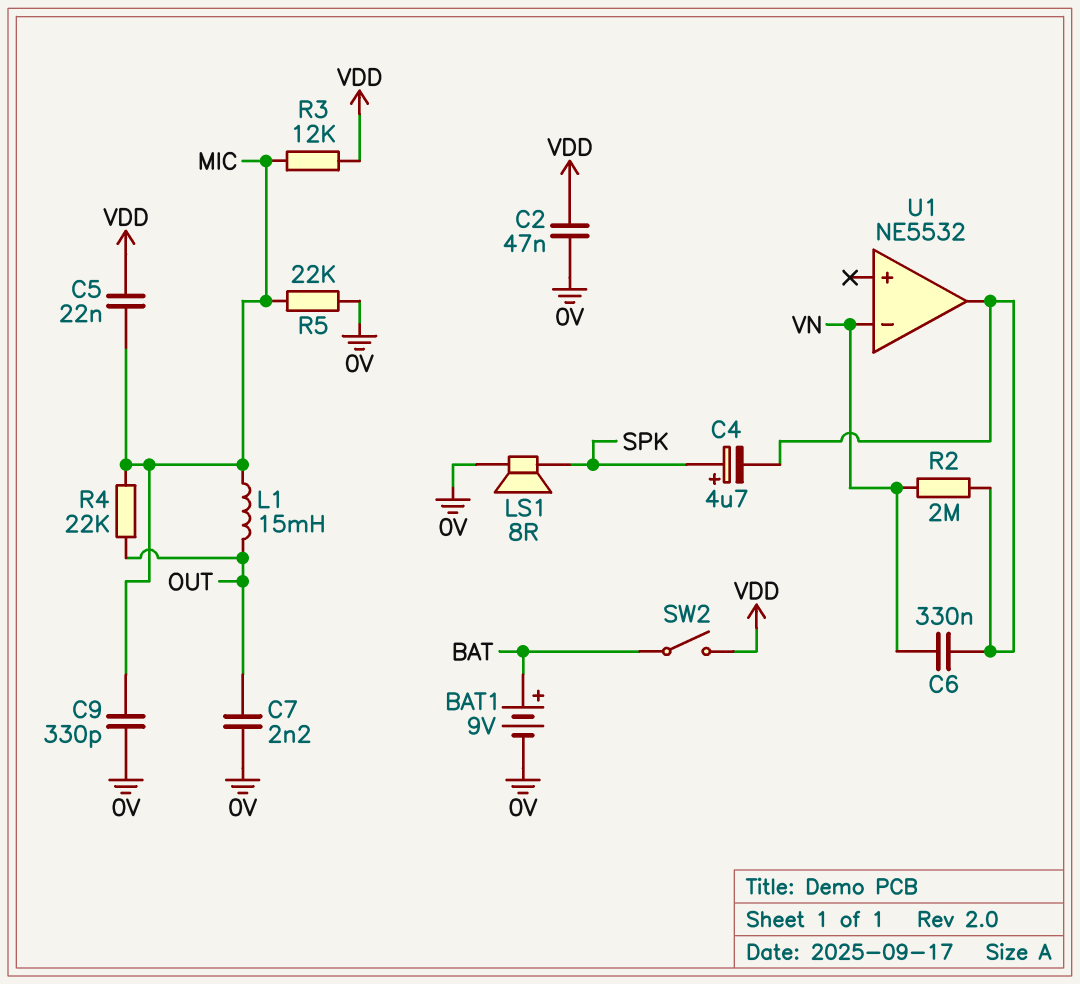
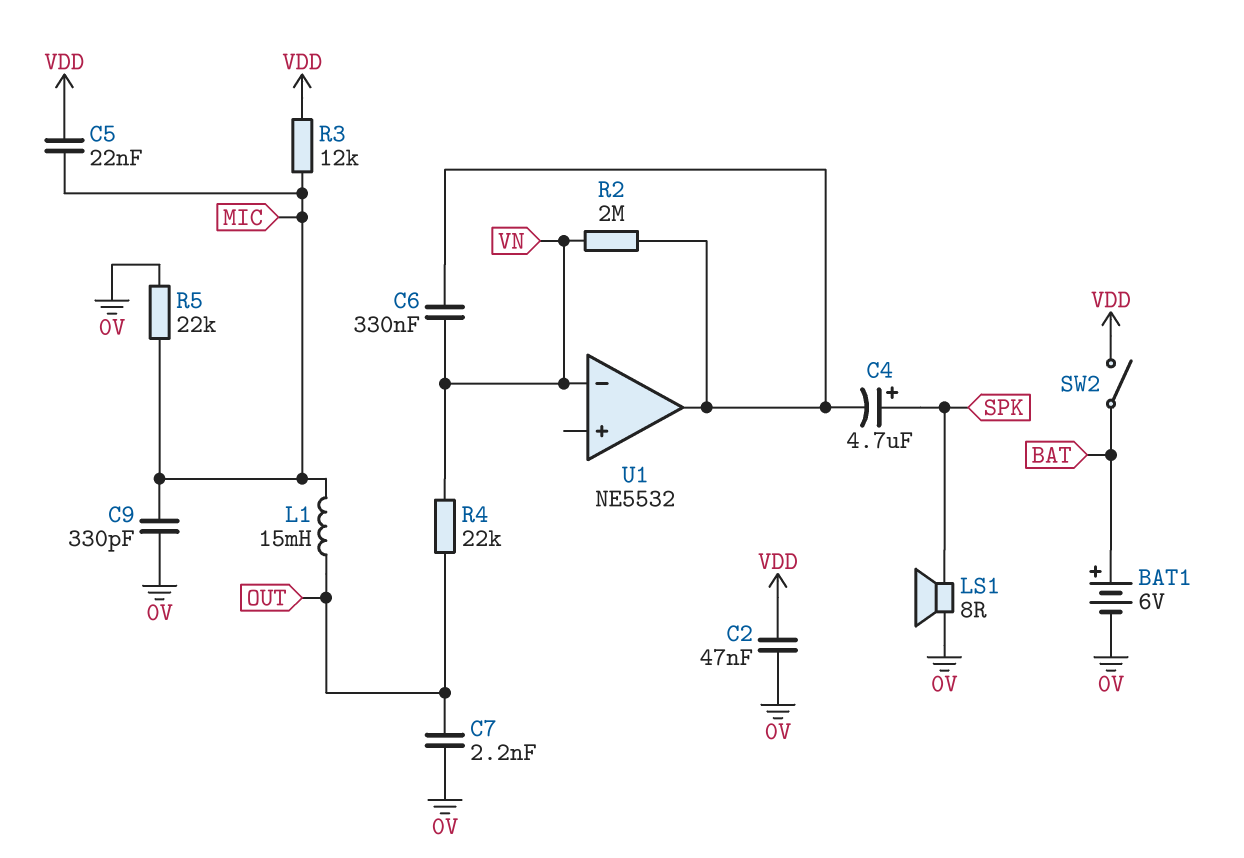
BAT1: 9V (plus BAT, minus 0V) -> 6V (plus BAT, minus 0V)
R4: 22k (MIC, OUT) -> 22k (OUT, VN)

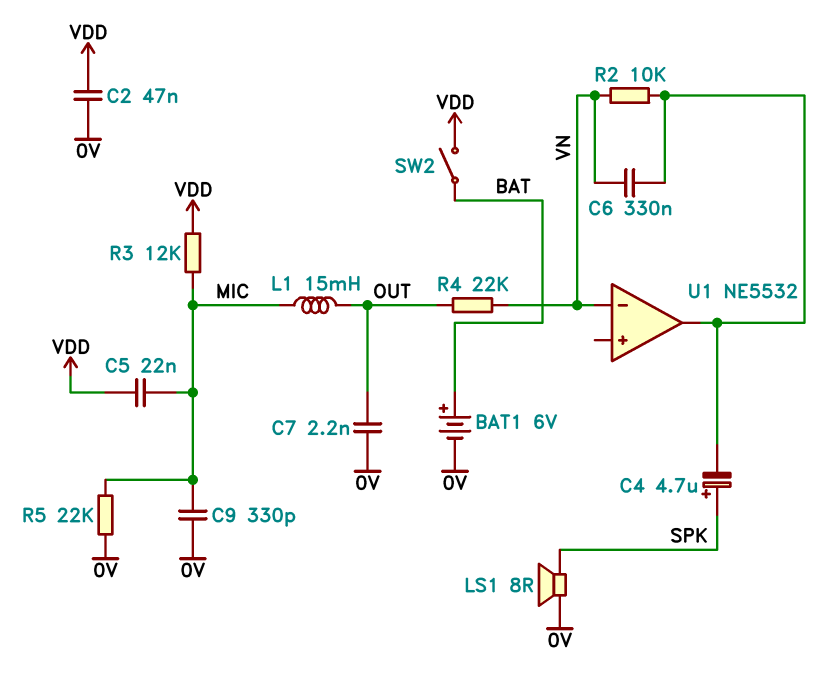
R2: 2M (U1/out, VN) -> 10k (U1/out, VN)

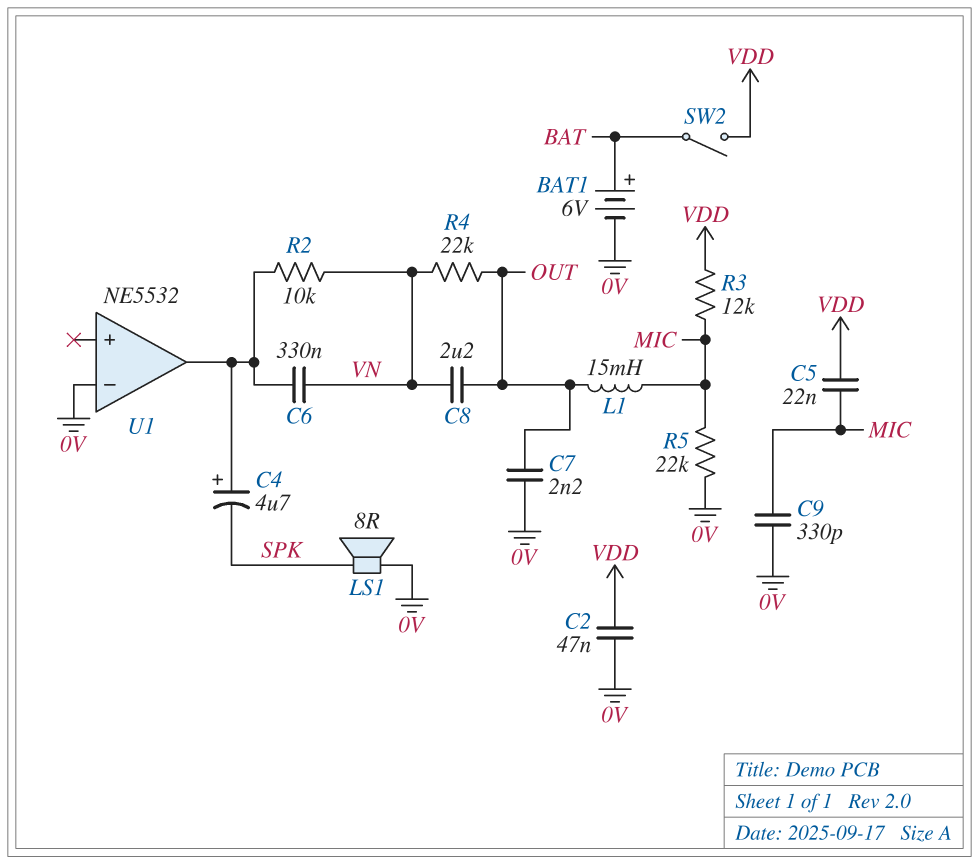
C4: 4.7uF (plus SPK, minus U1/out) -> 4.7uF (plus U1/out, minus SPK)
C8: none -> 2.2uF (OUT, VN)
U1 pin in-: VN -> 0V

